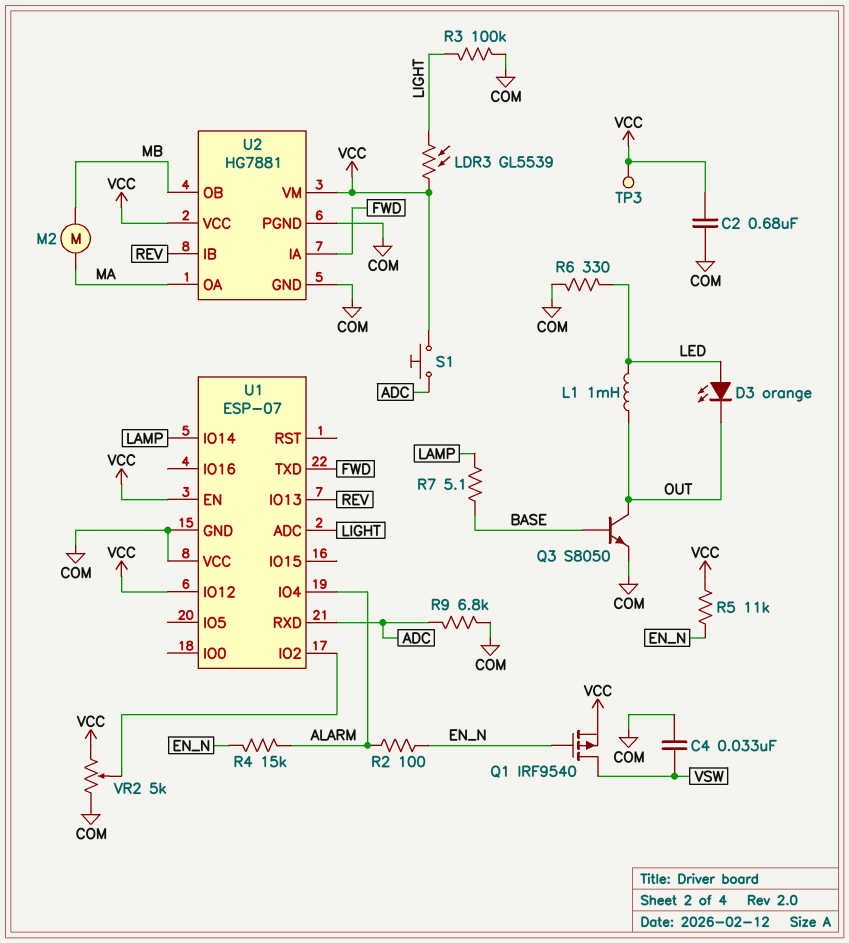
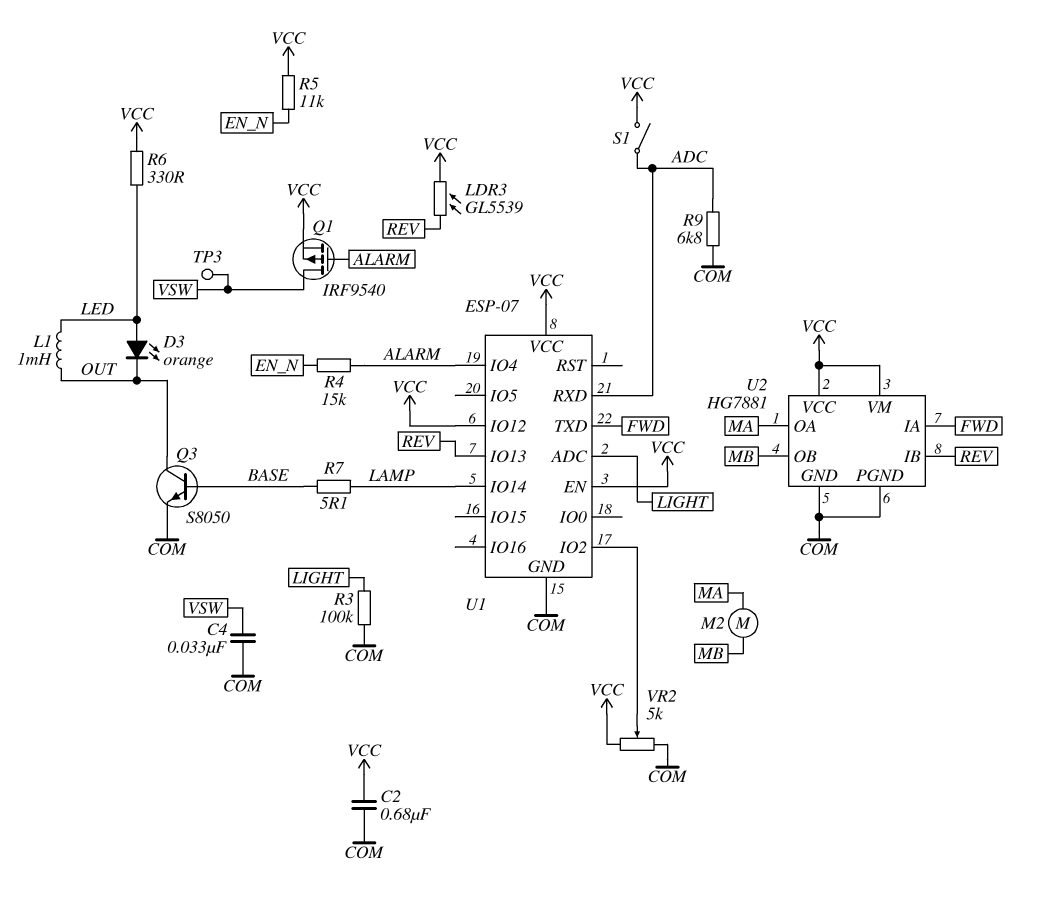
LDR3: GL5539 (LIGHT, VCC) -> GL5539 (REV, VCC)
Q1: PMOS IRF9540 (G EN_N, D VSW, S VCC) -> PMOS IRF9540 (G ALARM, D VSW, S VCC)
R2: 100 (ALARM, EN_N) -> none
R6: 330 (COM, LED) -> 330 (LED, VCC)
S1: button (ADC, VCC) -> switch (ADC, VCC)
TP3: test point (VCC) -> test point (VSW)
U1 pin VCC: COM -> VCC

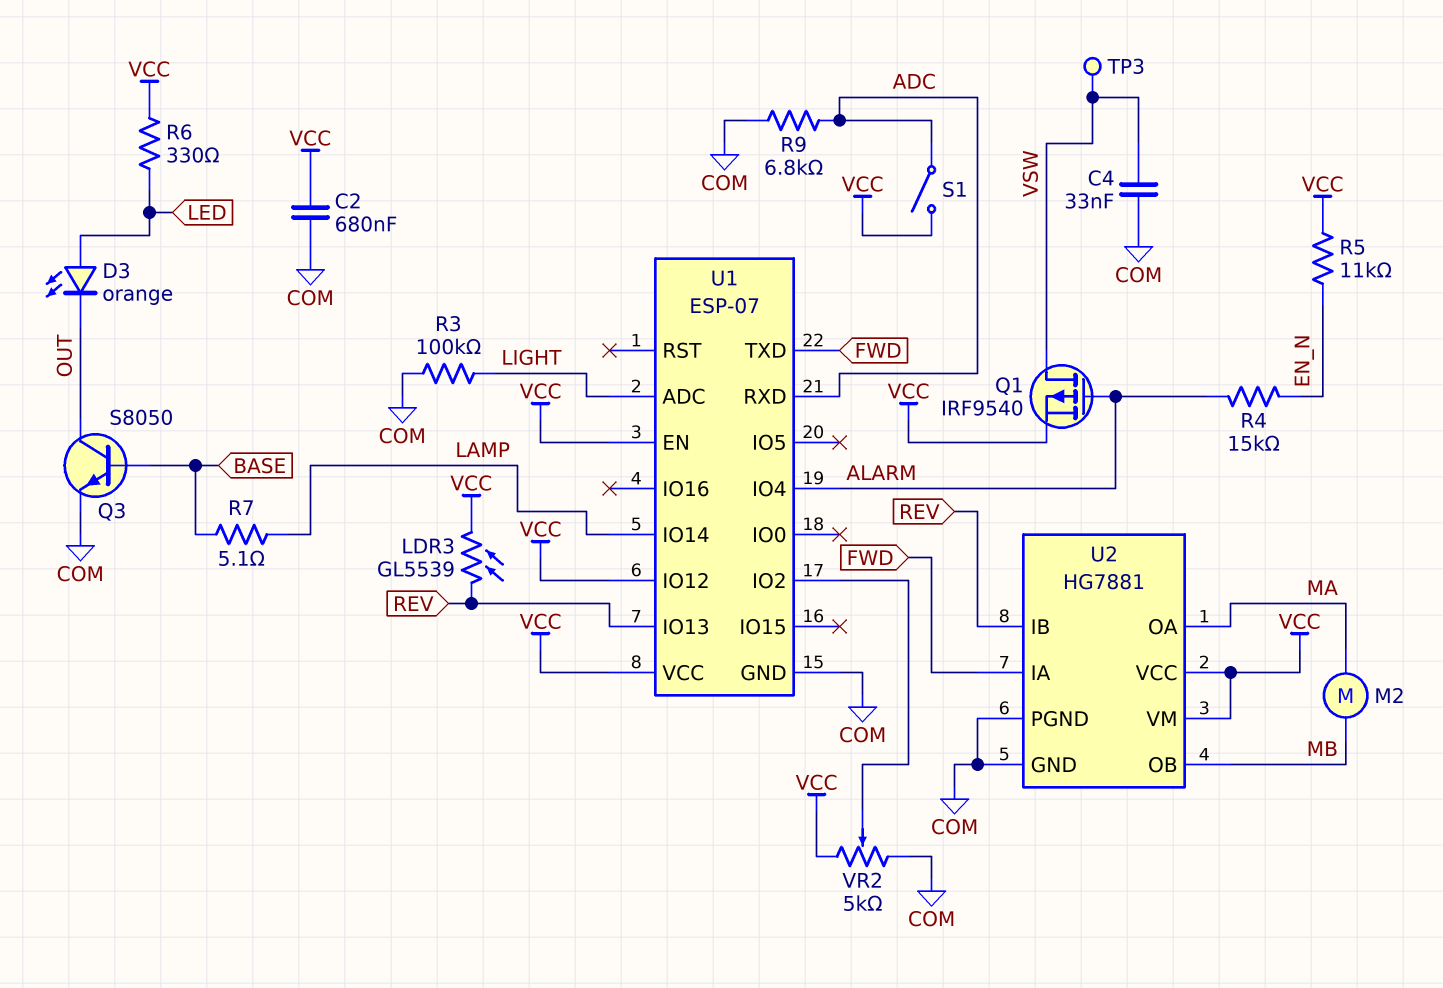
L1: 1mH (LED, OUT) -> none

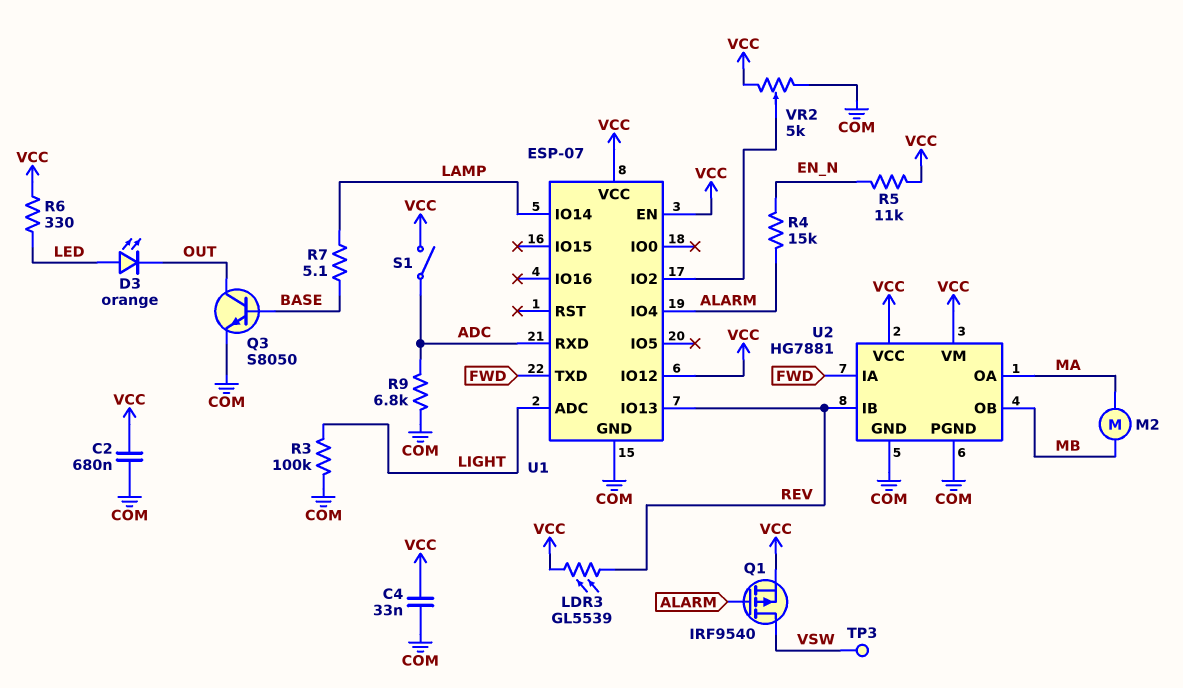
C4: 33nF (COM, VSW) -> 33nF (COM, VCC)

